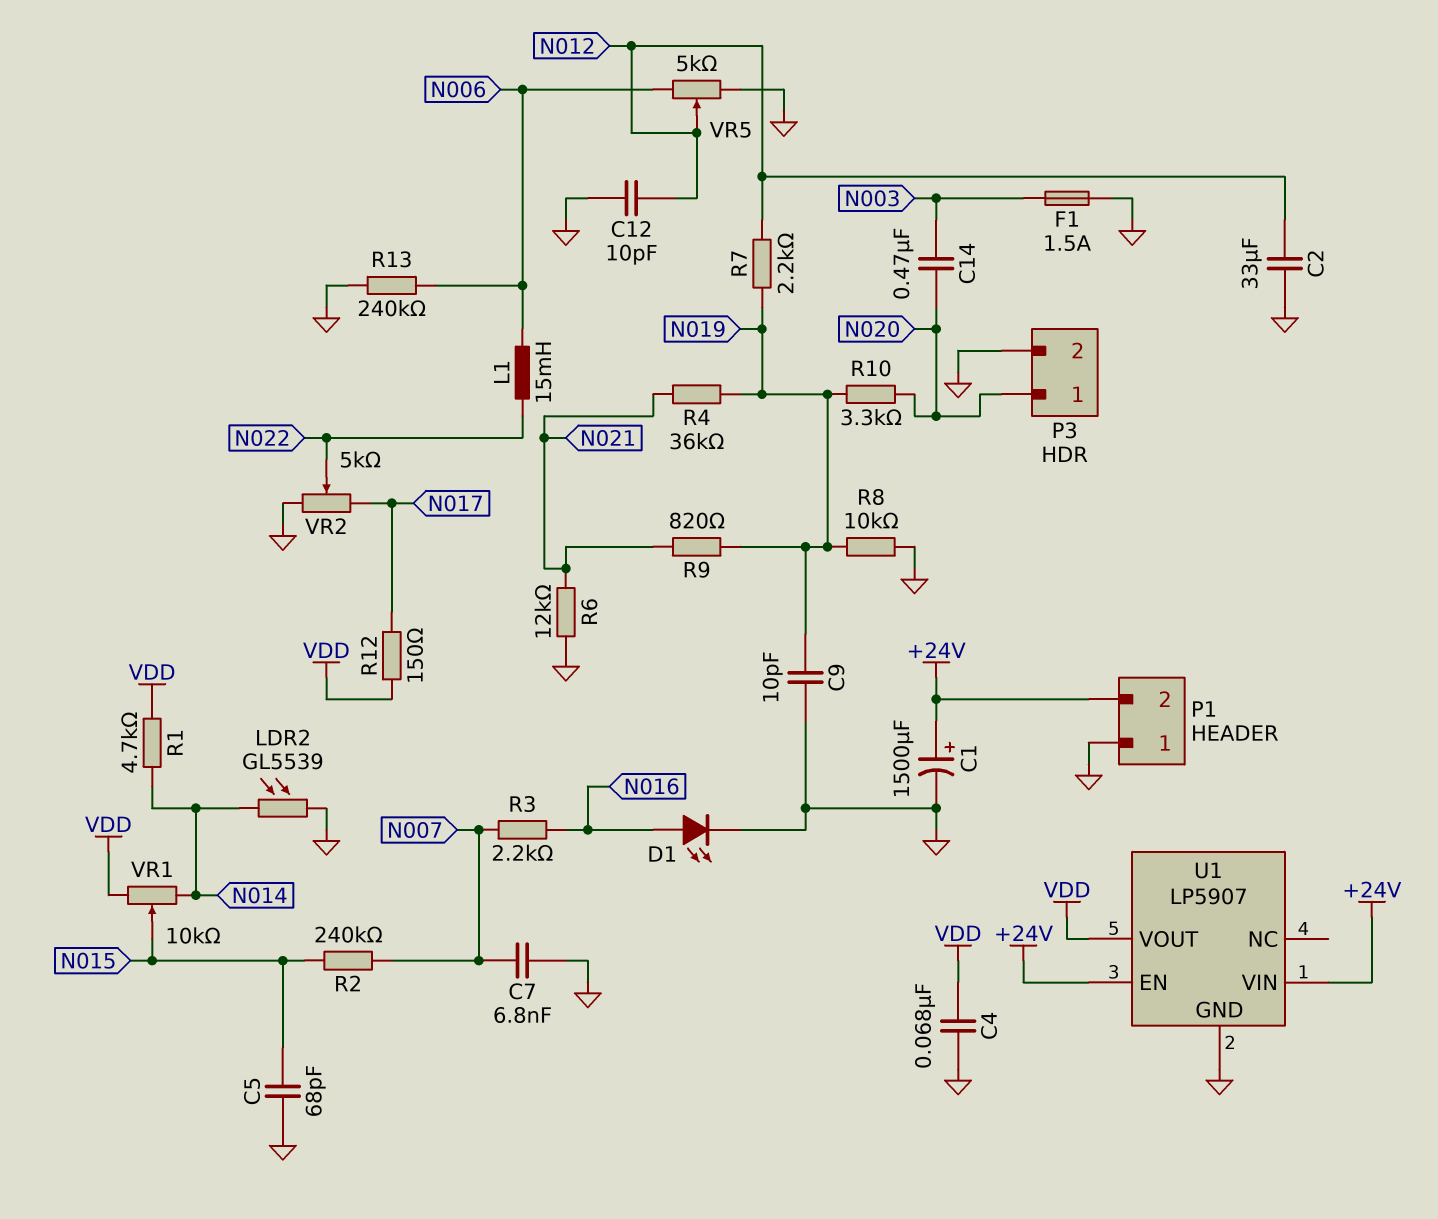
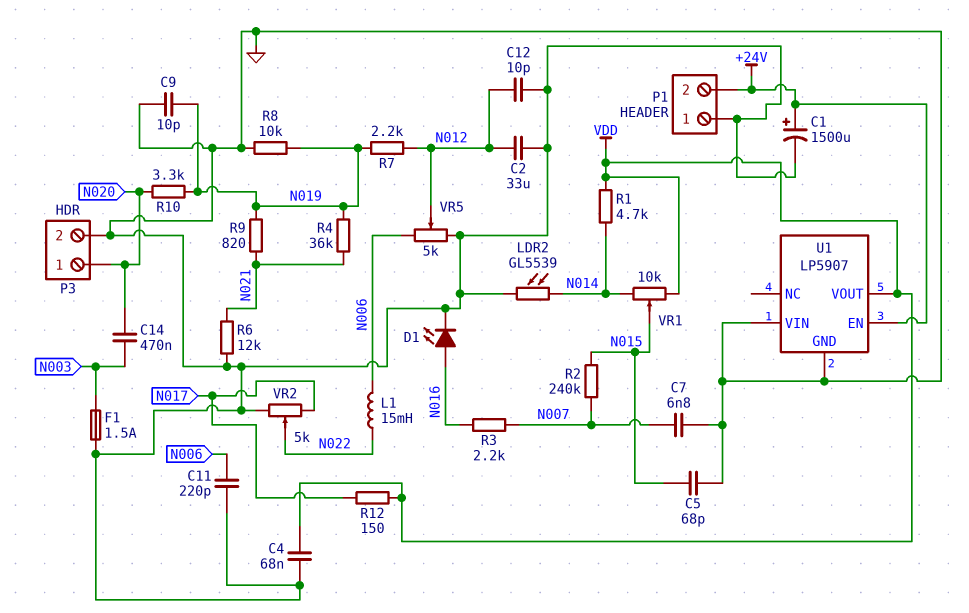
C11: none -> 220pF (GND, N006)
R13: 240k (GND, N006) -> none
U1 pin VIN: +24V -> GND

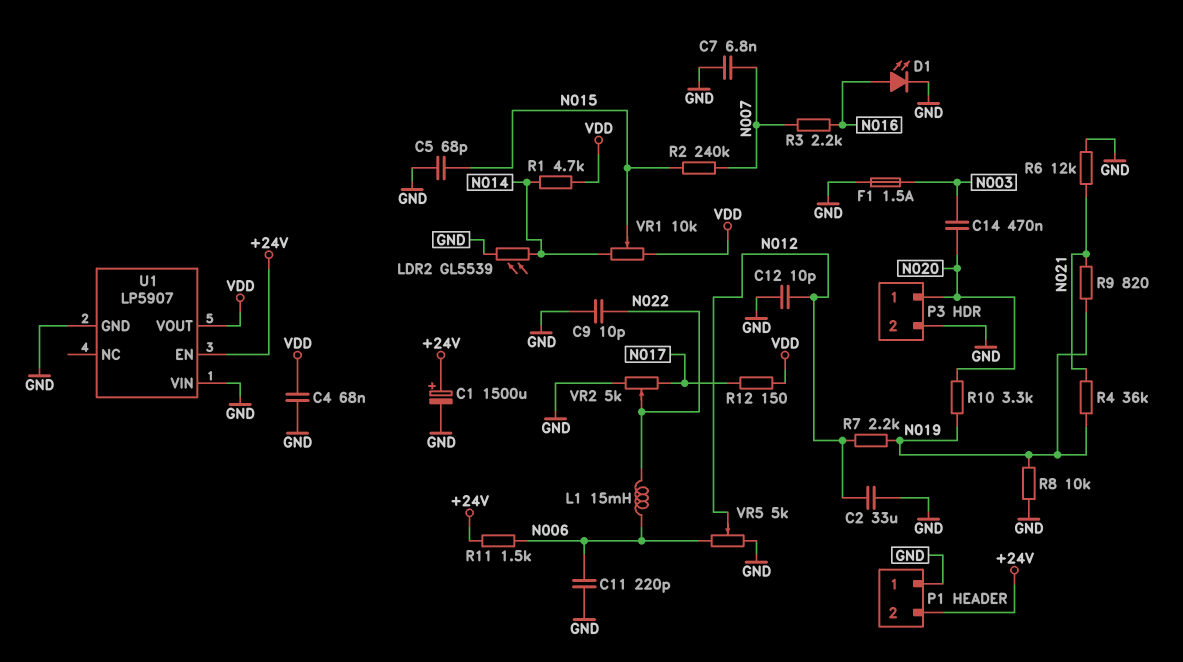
C9: 10pF (GND, N019) -> 10pF (GND, N022)
R11: none -> 1.5k (+24V, N006)

